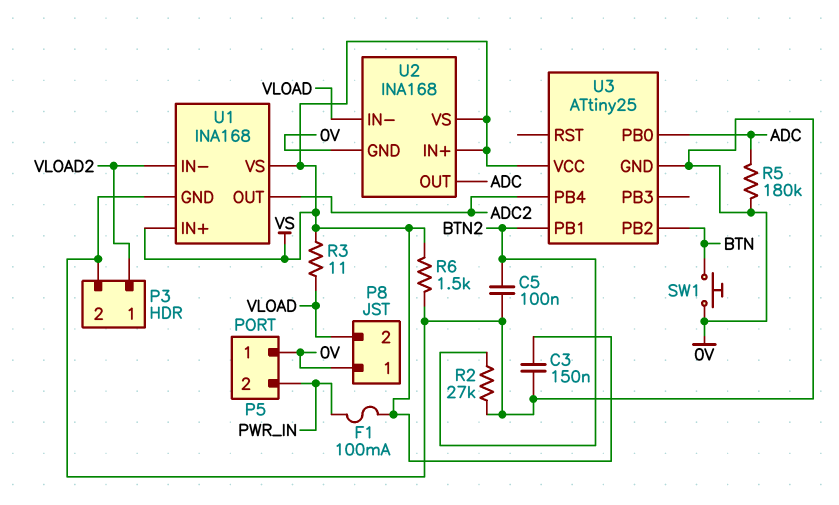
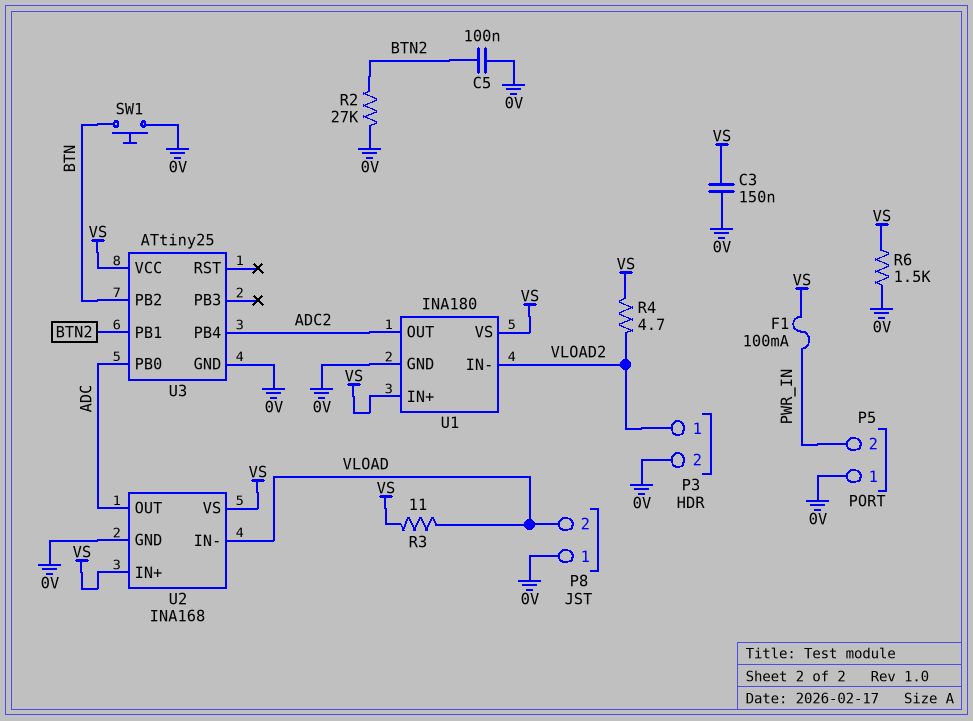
R4: none -> 4.7 (VLOAD2, VS)
R5: 180k (0V, ADC) -> none
U1: INA168 -> INA180

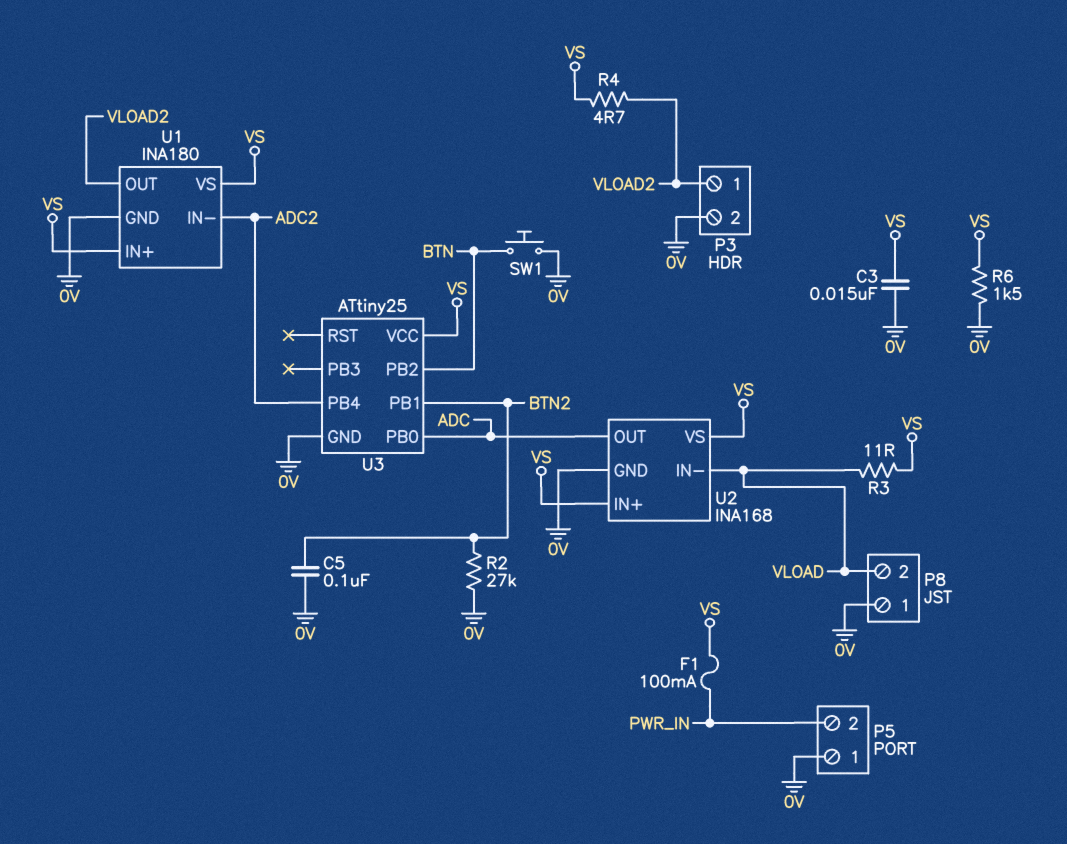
C3: 150nF (0V, VS) -> 15nF (0V, VS)
U1 pin IN-: VLOAD2 -> ADC2
U1 pin OUT: ADC2 -> VLOAD2

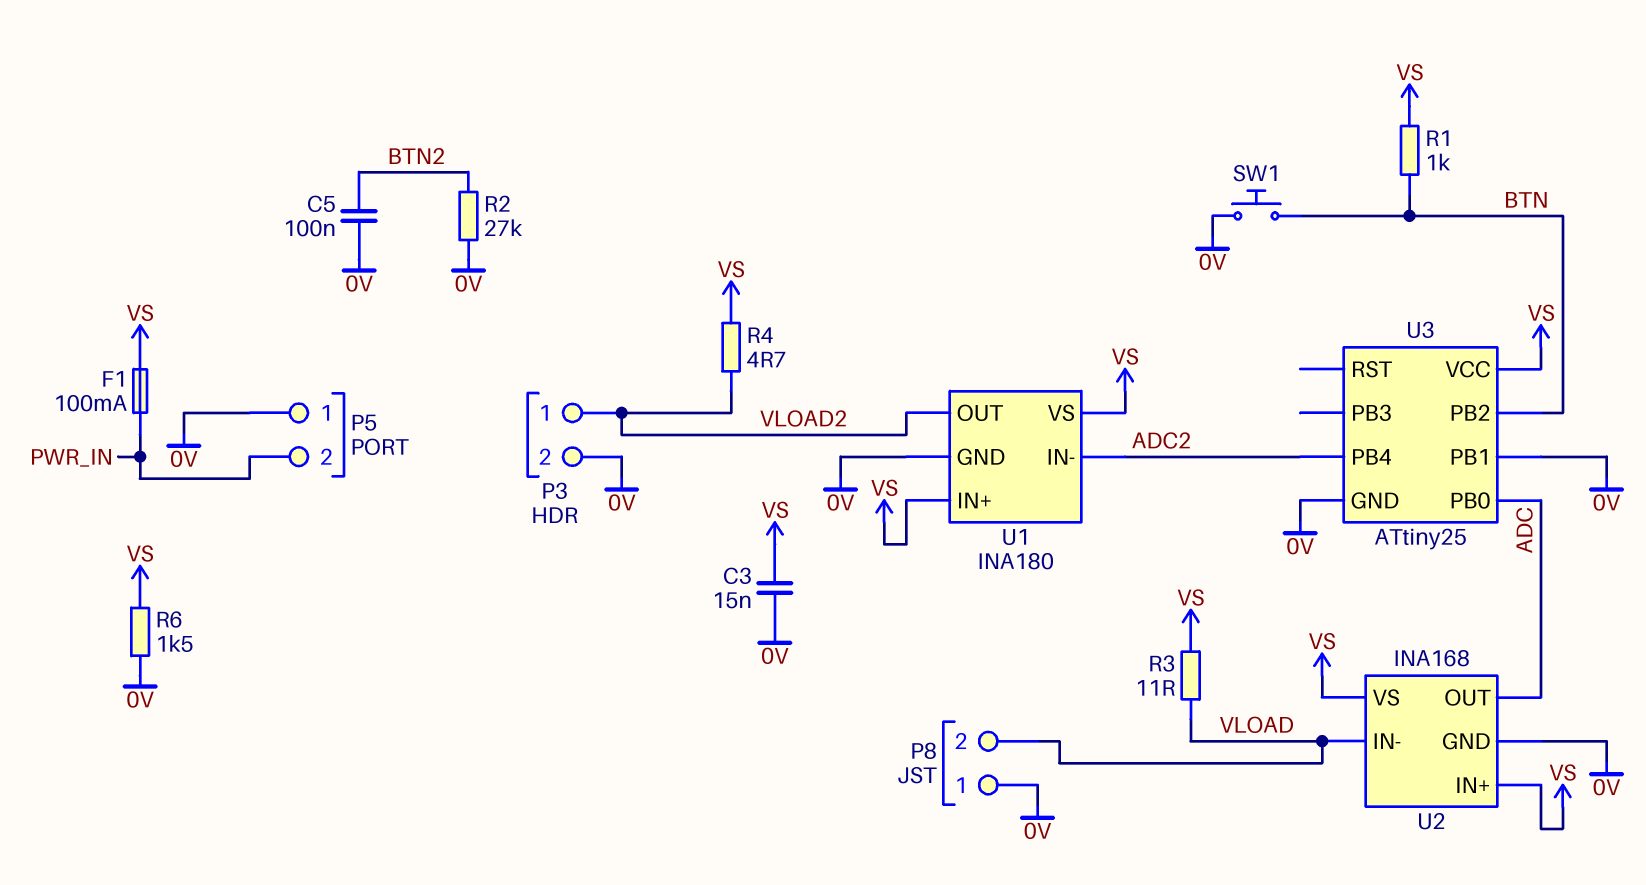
R1: none -> 1k (BTN, VS)
U3 pin PB1: BTN2 -> 0V

